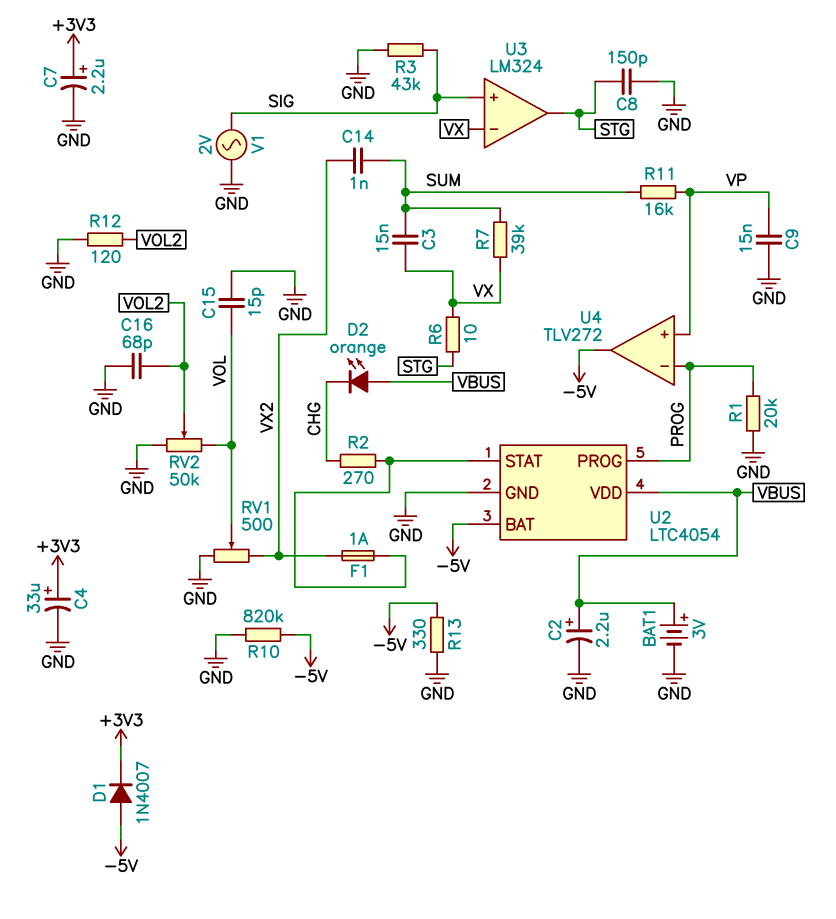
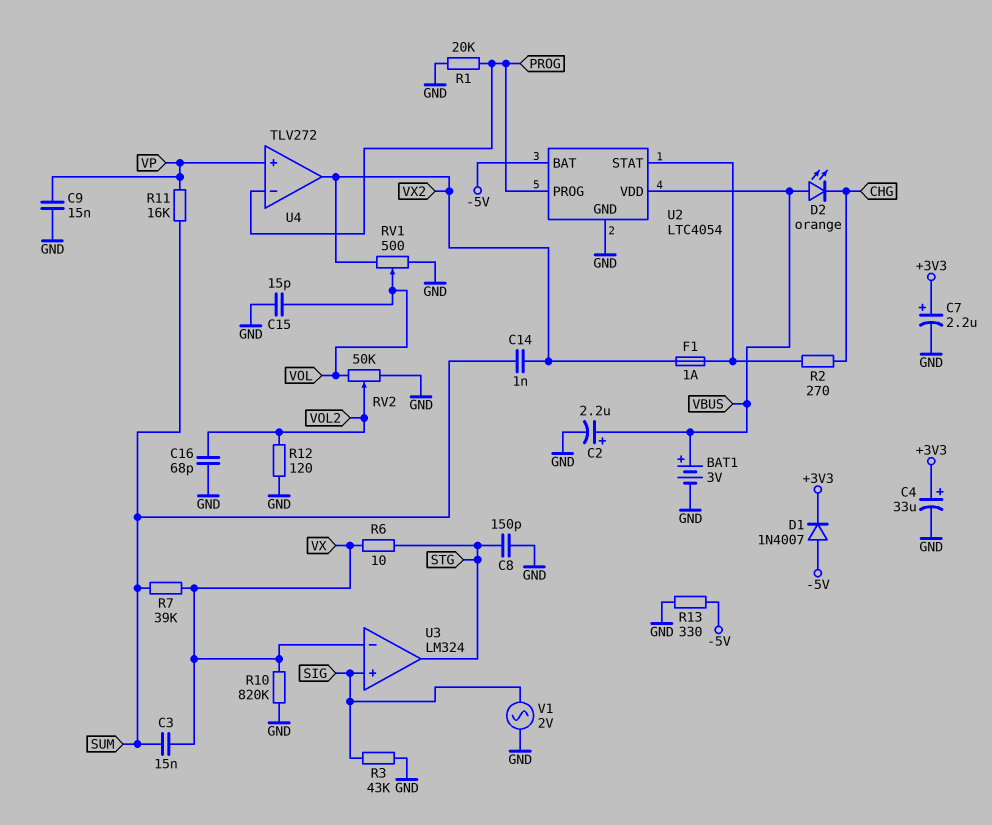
R10: 820k (-5V, GND) -> 820k (GND, VX)
U4 pin out: -5V -> VX2

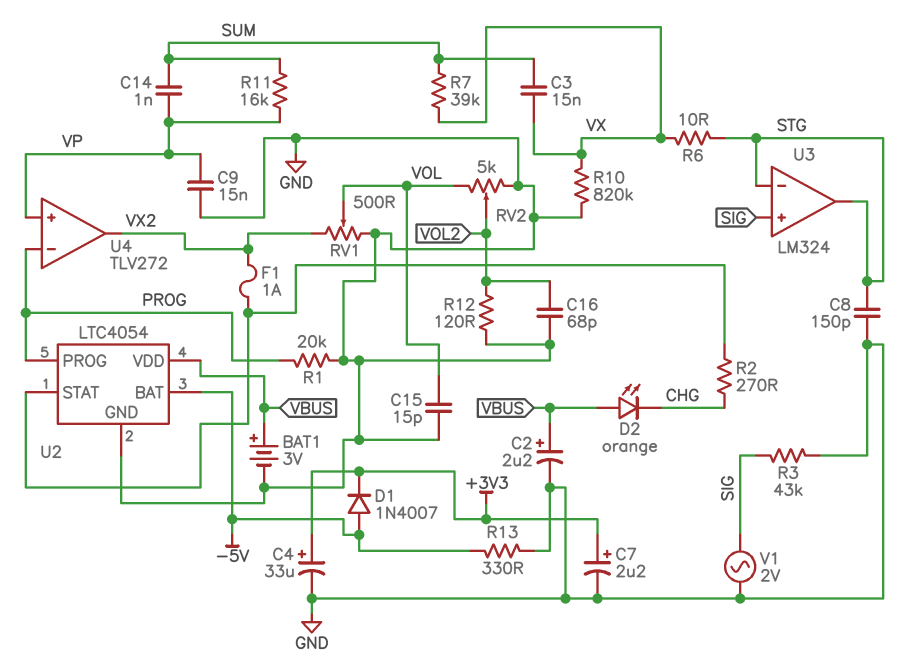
C14: 1nF (SUM, VX2) -> 1nF (SUM, VP)
RV2: 50k (GND, VOL, wiper VOL2) -> 5k (GND, VOL, wiper VOL2)
U3 pin in-: VX -> STG

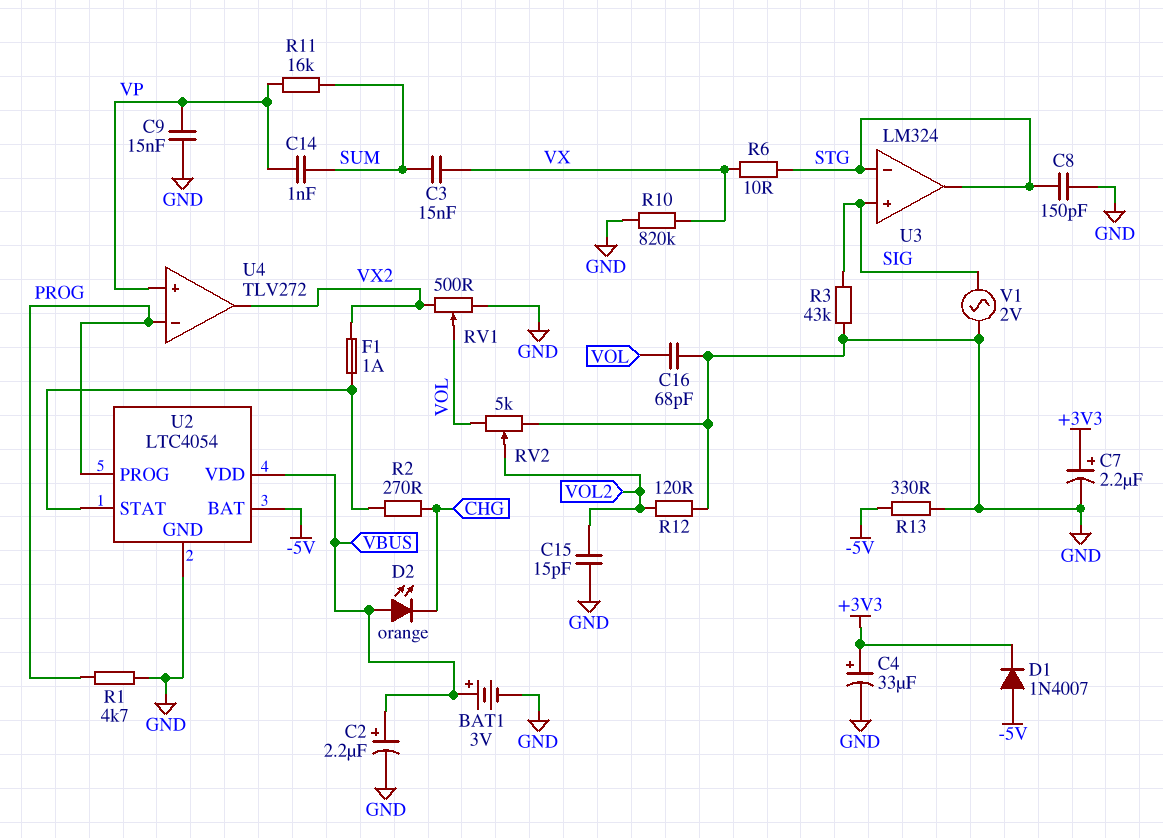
C15: 15pF (GND, VOL) -> 15pF (GND, VOL2)
C16: 68pF (GND, VOL2) -> 68pF (GND, VOL)
R1: 20k (GND, PROG) -> 4.7k (GND, PROG)
R7: 39k (SUM, VX) -> none

